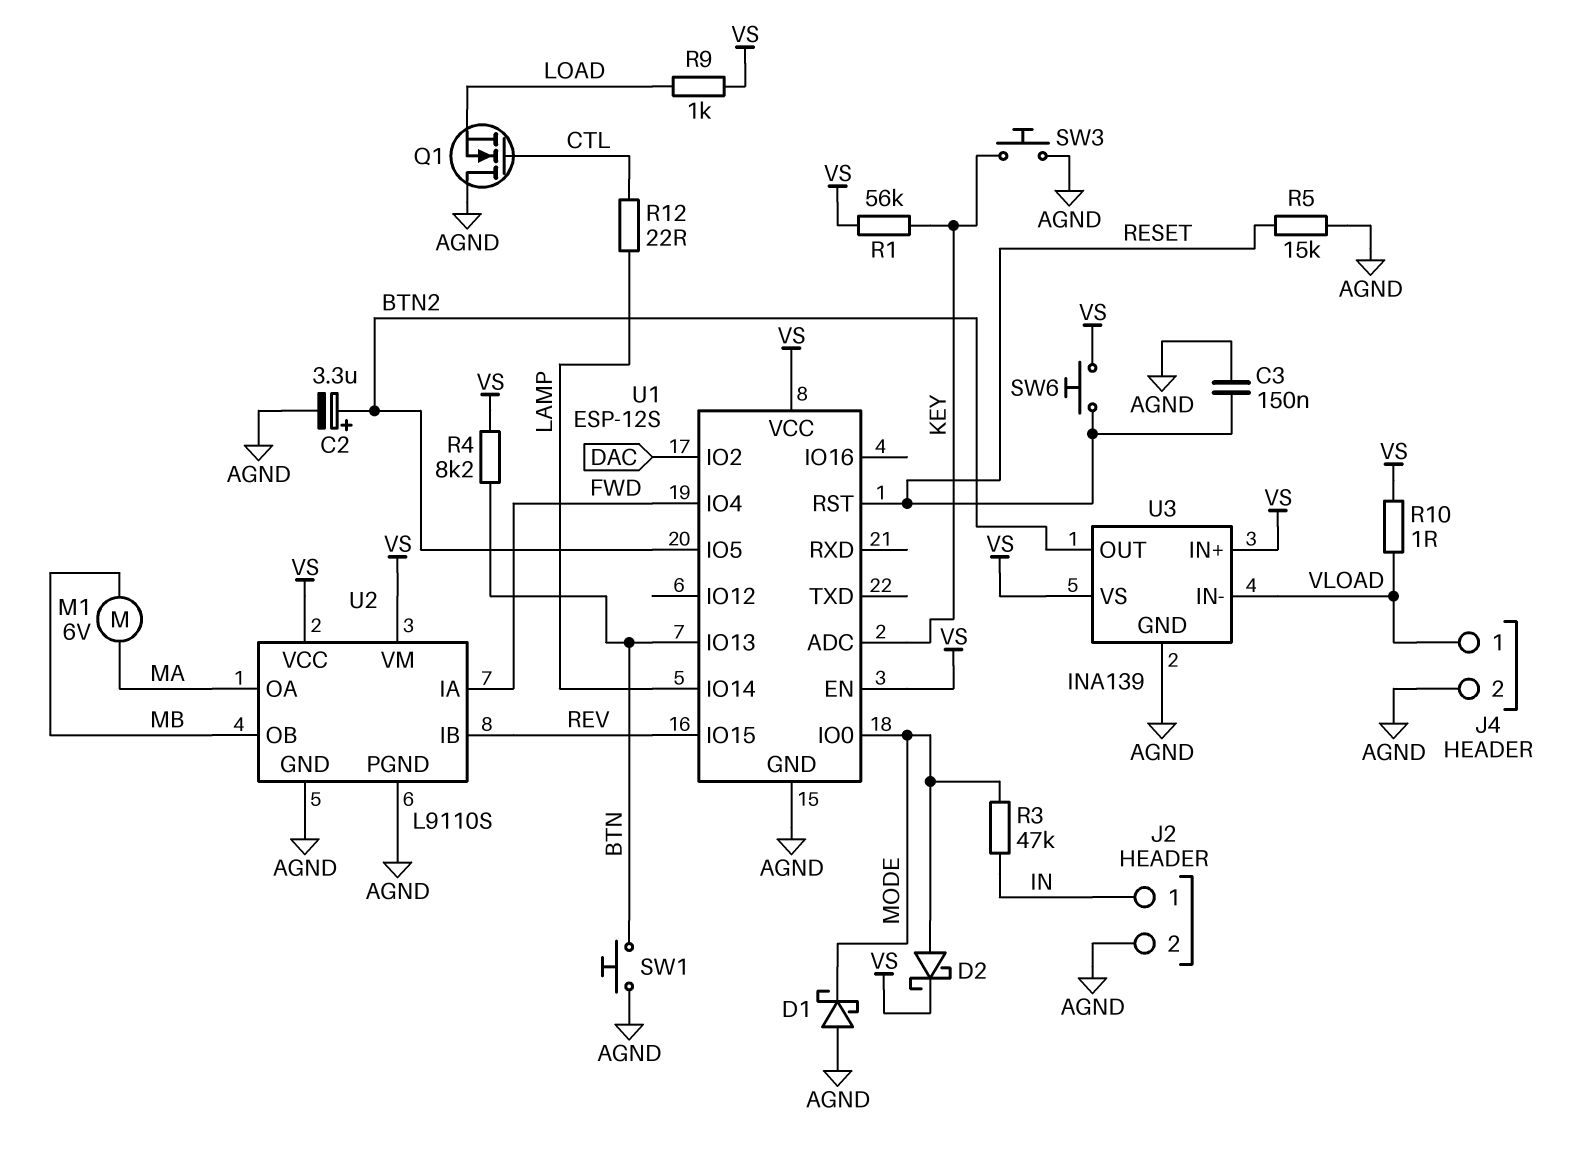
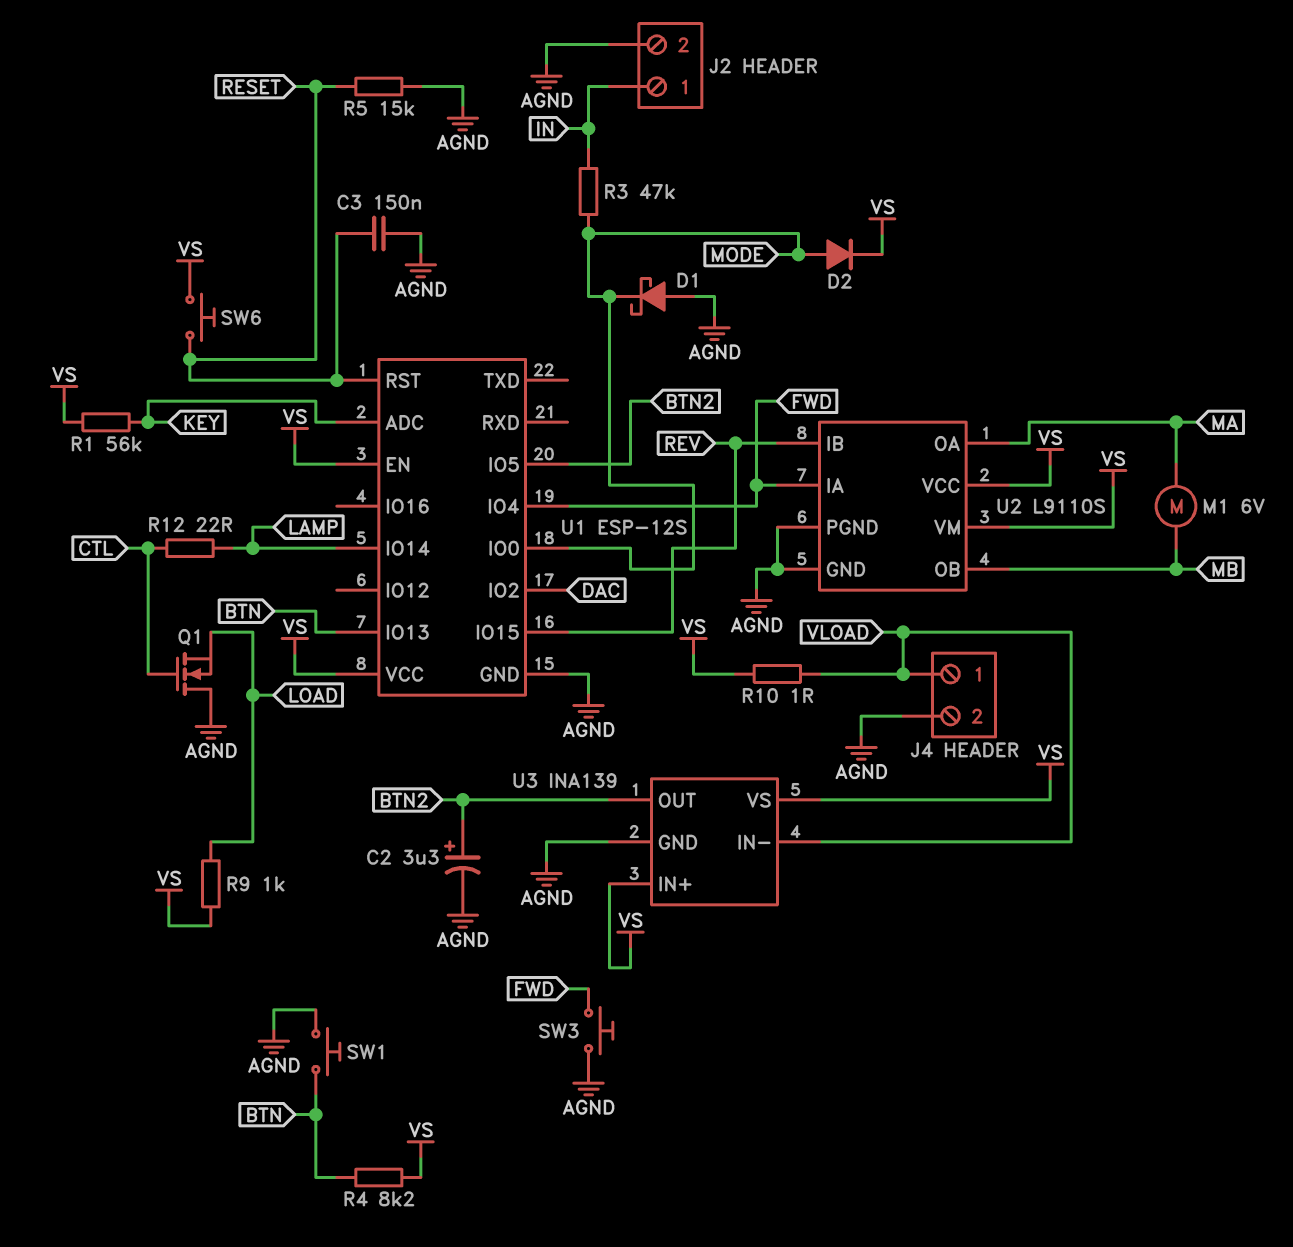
D2: schottky (A MODE, K VS) -> diode (A MODE, K VS)
SW3: button (AGND, KEY) -> button (AGND, FWD)

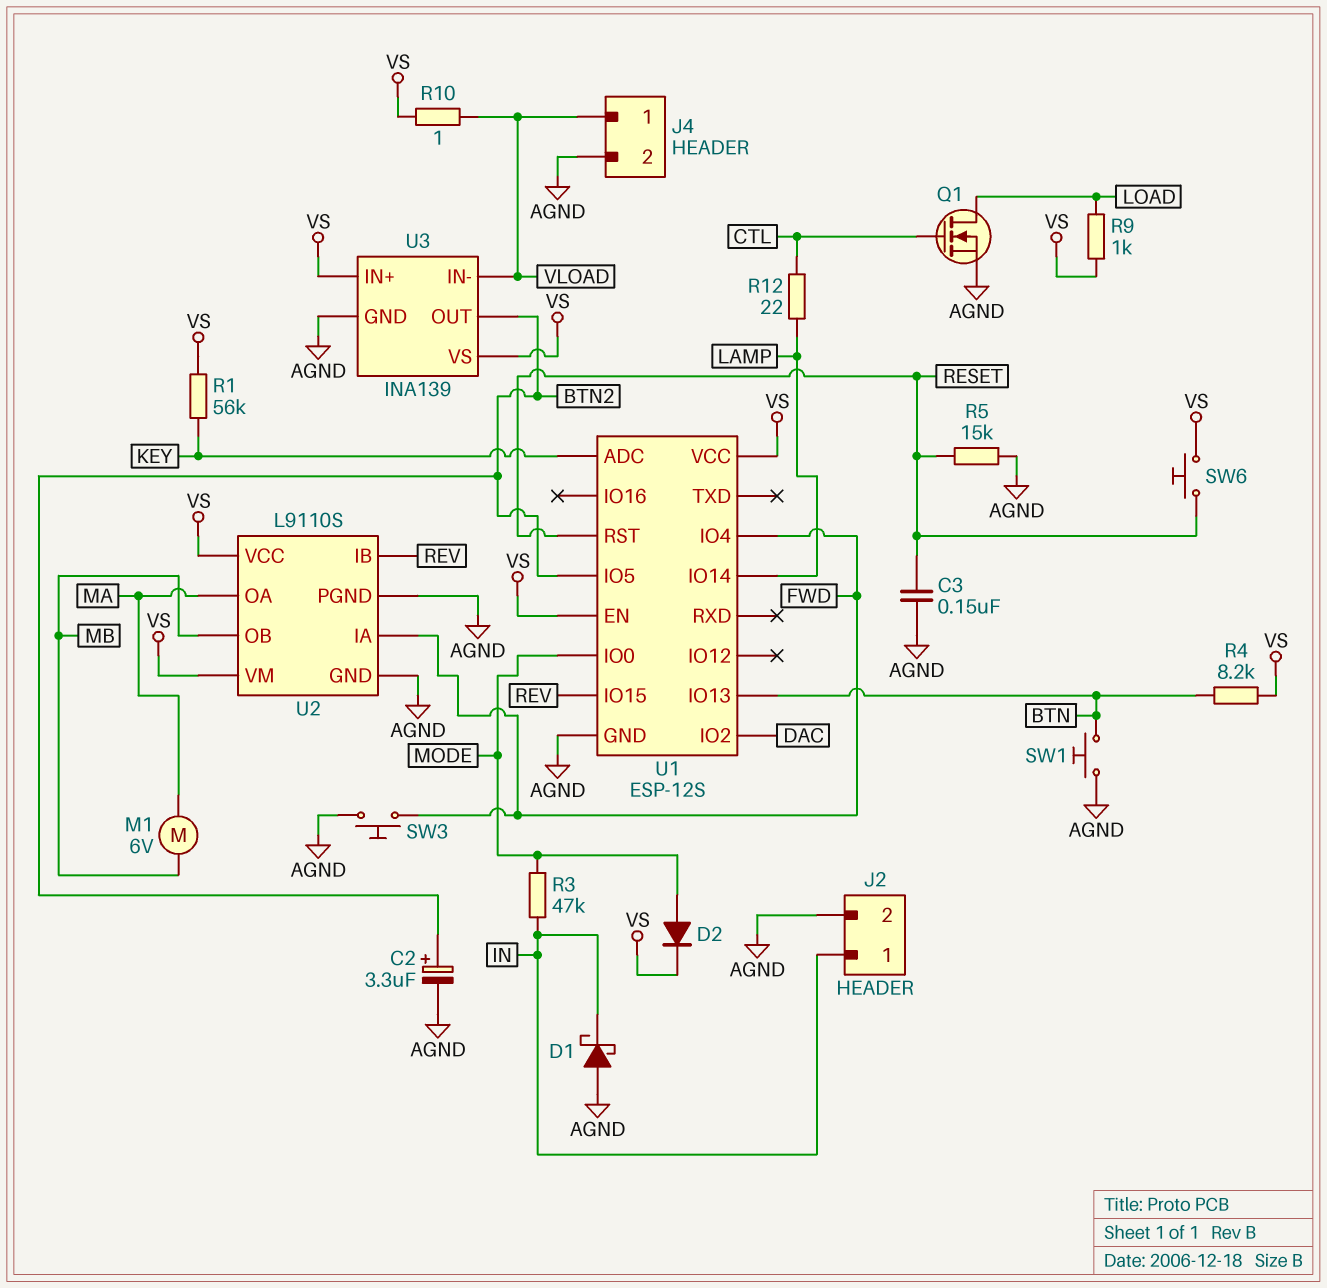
D1: schottky (A AGND, K MODE) -> schottky (A AGND, K IN)
Q1: NMOS (G CTL, D AGND, S LOAD) -> NMOS (G CTL, D LOAD, S AGND)

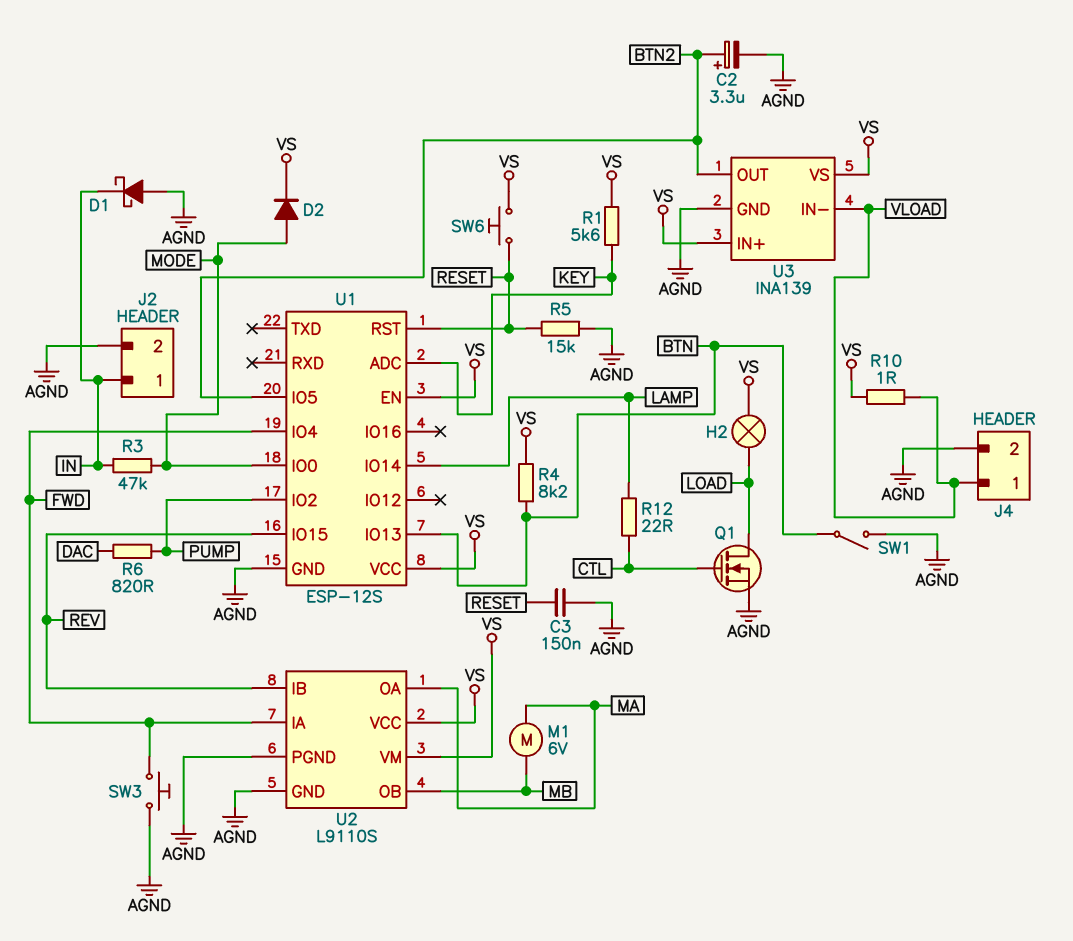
H2: none -> lamp (LOAD, VS)
R1: 56k (KEY, VS) -> 5.6k (KEY, VS)
R6: none -> 820 (DAC, PUMP)
R9: 1k (LOAD, VS) -> none
SW1: button (AGND, BTN) -> switch (AGND, BTN)
U1 pin IO2: DAC -> PUMP

